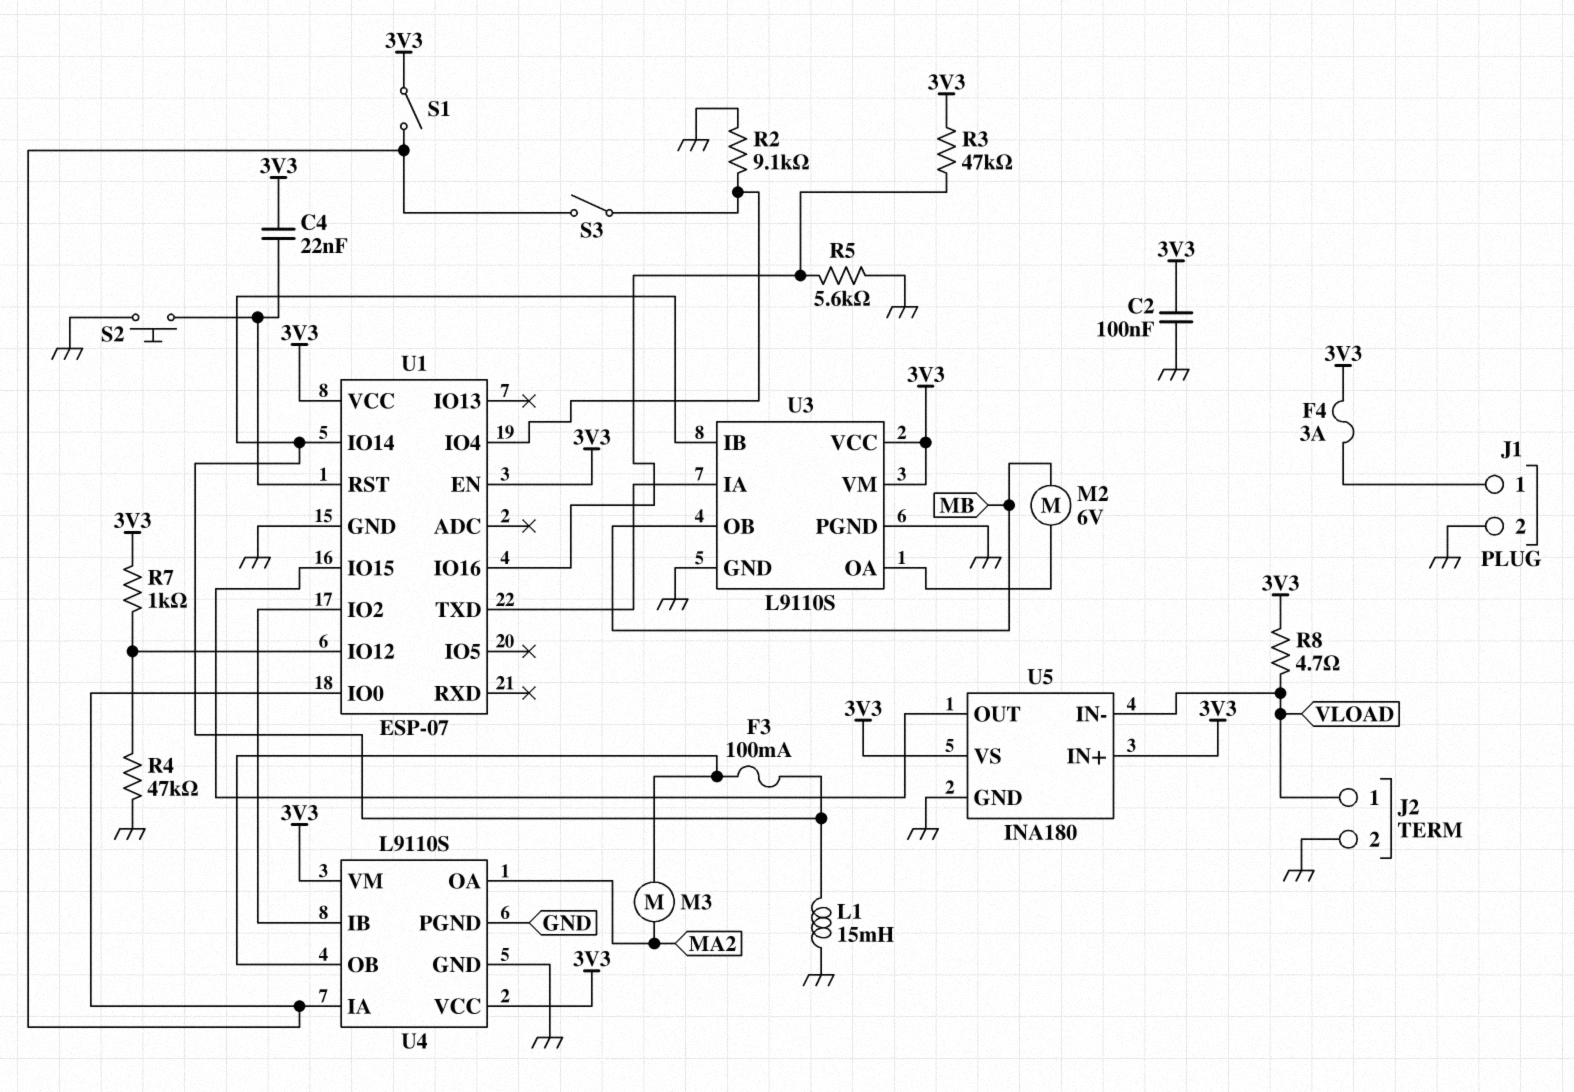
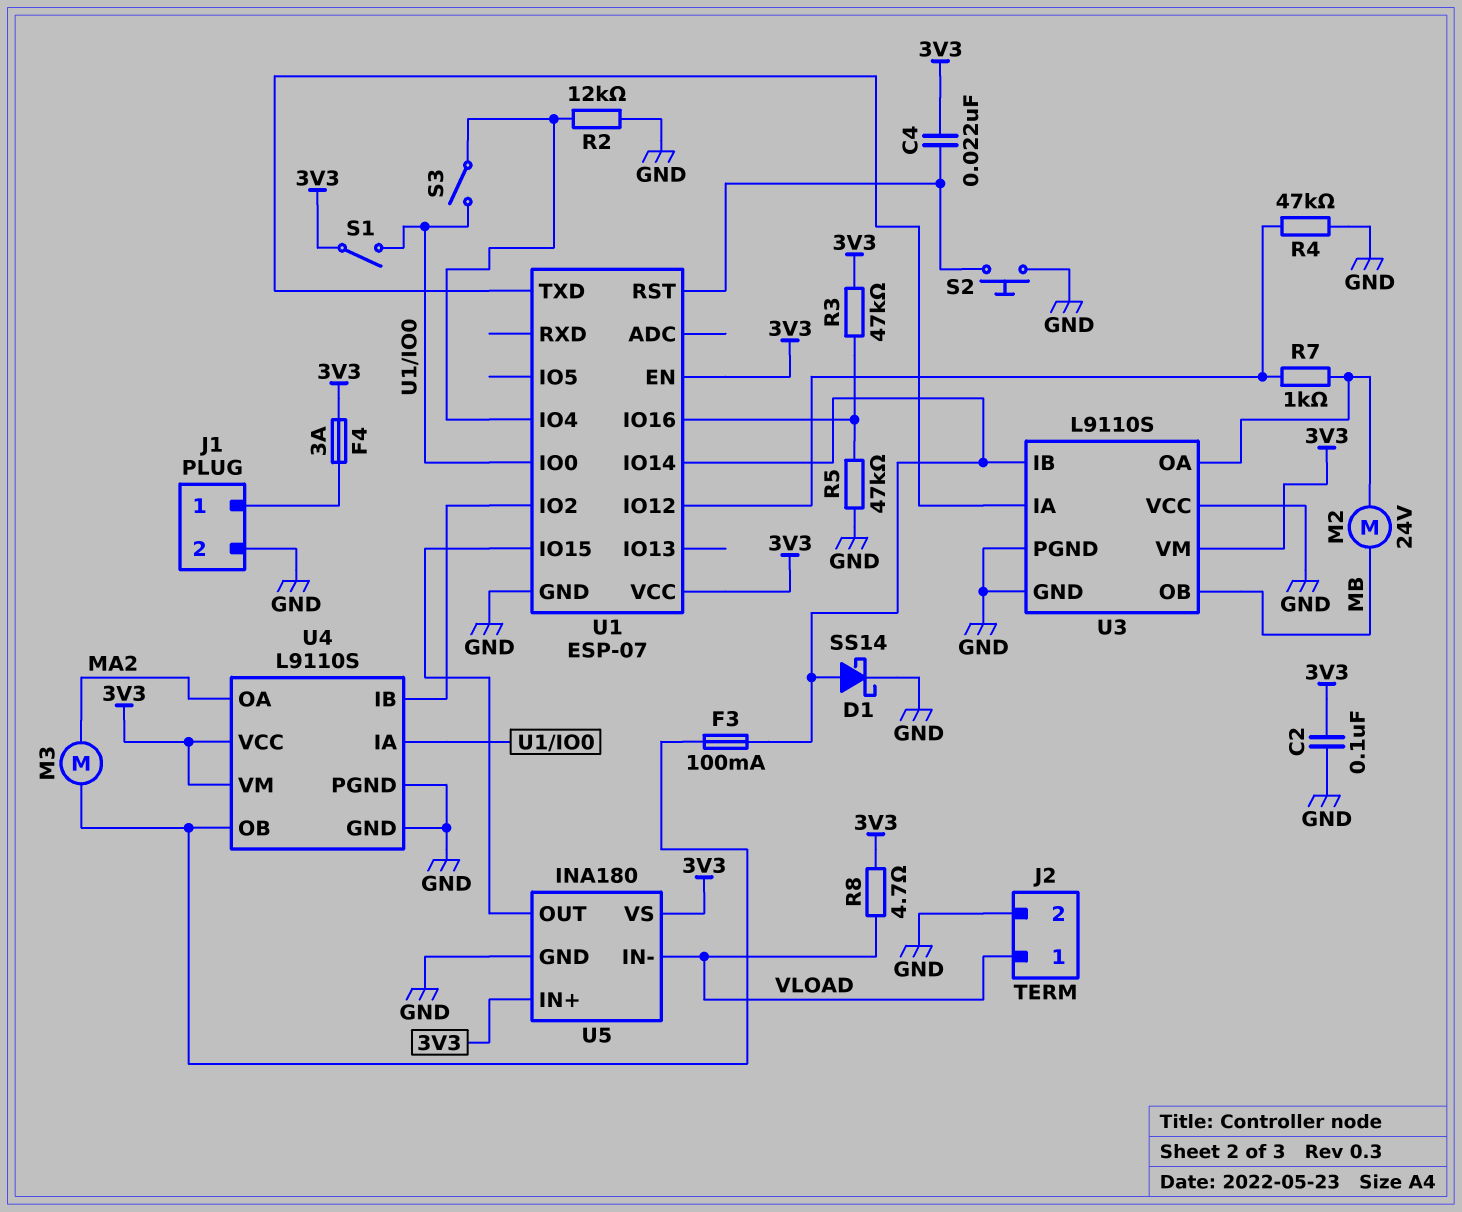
D1: none -> schottky SS14 (A U1/IO14, K GND)
L1: 15mH (GND, U1/IO14) -> none
M2: motor 6V (MB, U3/OA) -> motor 24V (MB, U3/OA)
R2: 9.1k (GND, U1/IO4) -> 12k (GND, U1/IO4)
R5: 5.6k (GND, U1/IO16) -> 47k (GND, U1/IO16)
R7: 1k (3V3, U1/IO12) -> 1k (U1/IO12, U3/OA)
U3 pin VCC: 3V3 -> GND

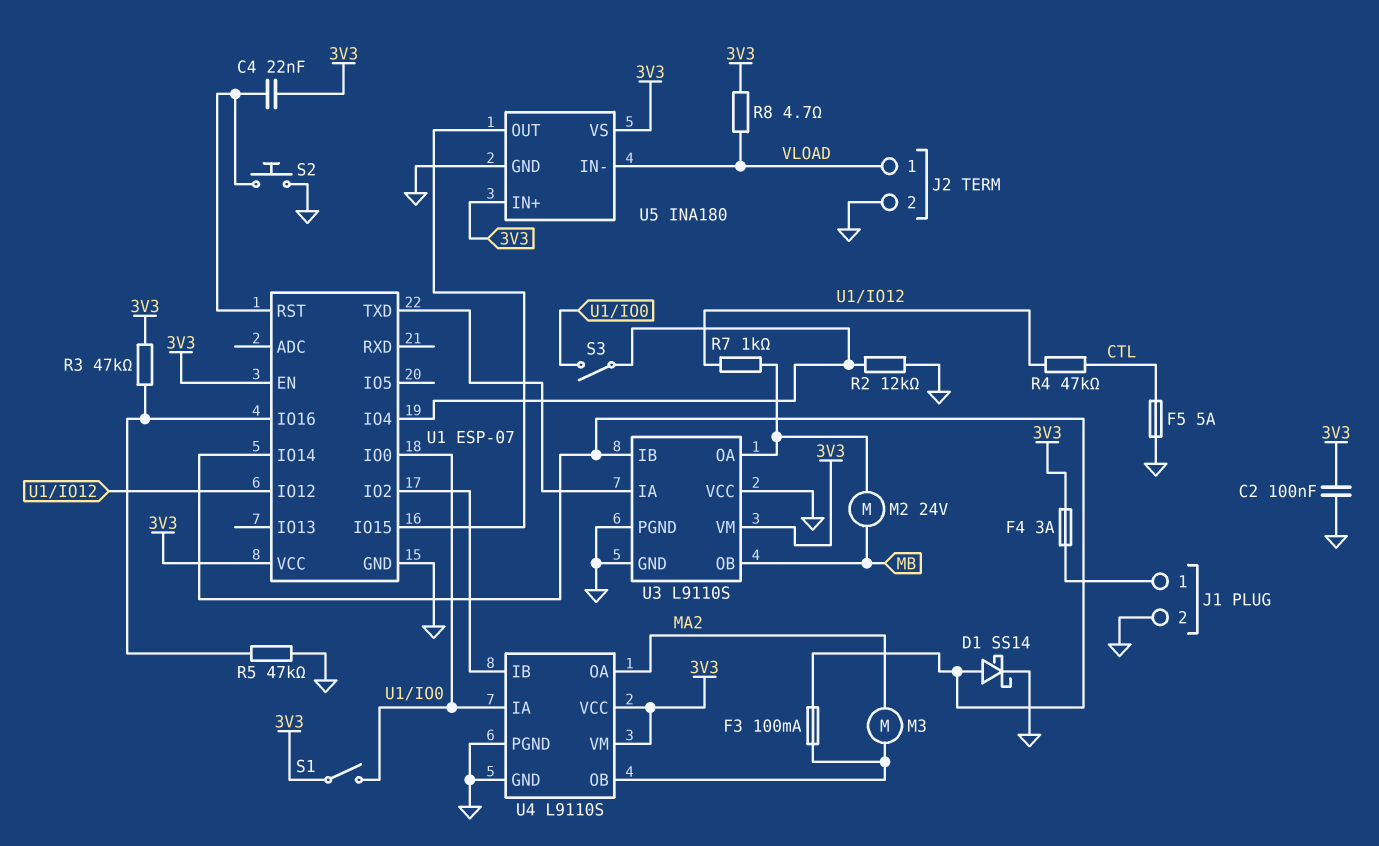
F5: none -> 5A (CTL, GND)
R4: 47k (GND, U1/IO12) -> 47k (CTL, U1/IO12)

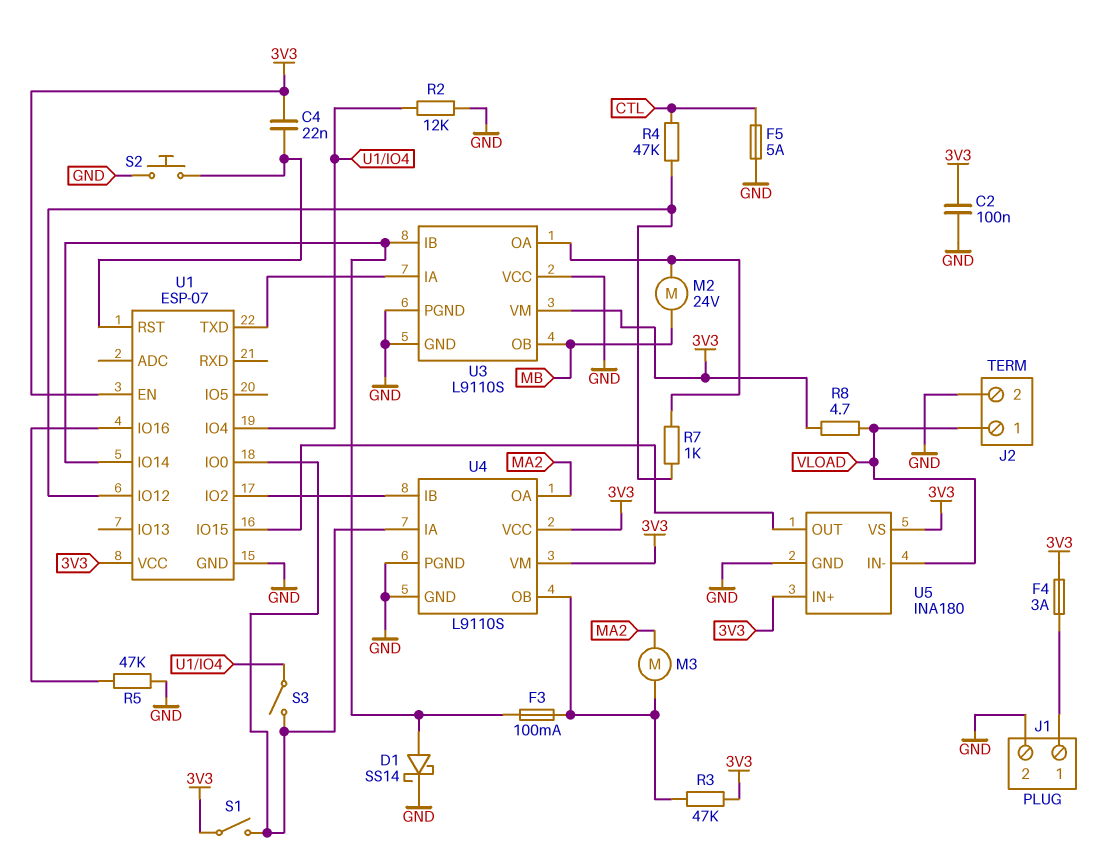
R3: 47k (3V3, U1/IO16) -> 47k (3V3, U4/OB)

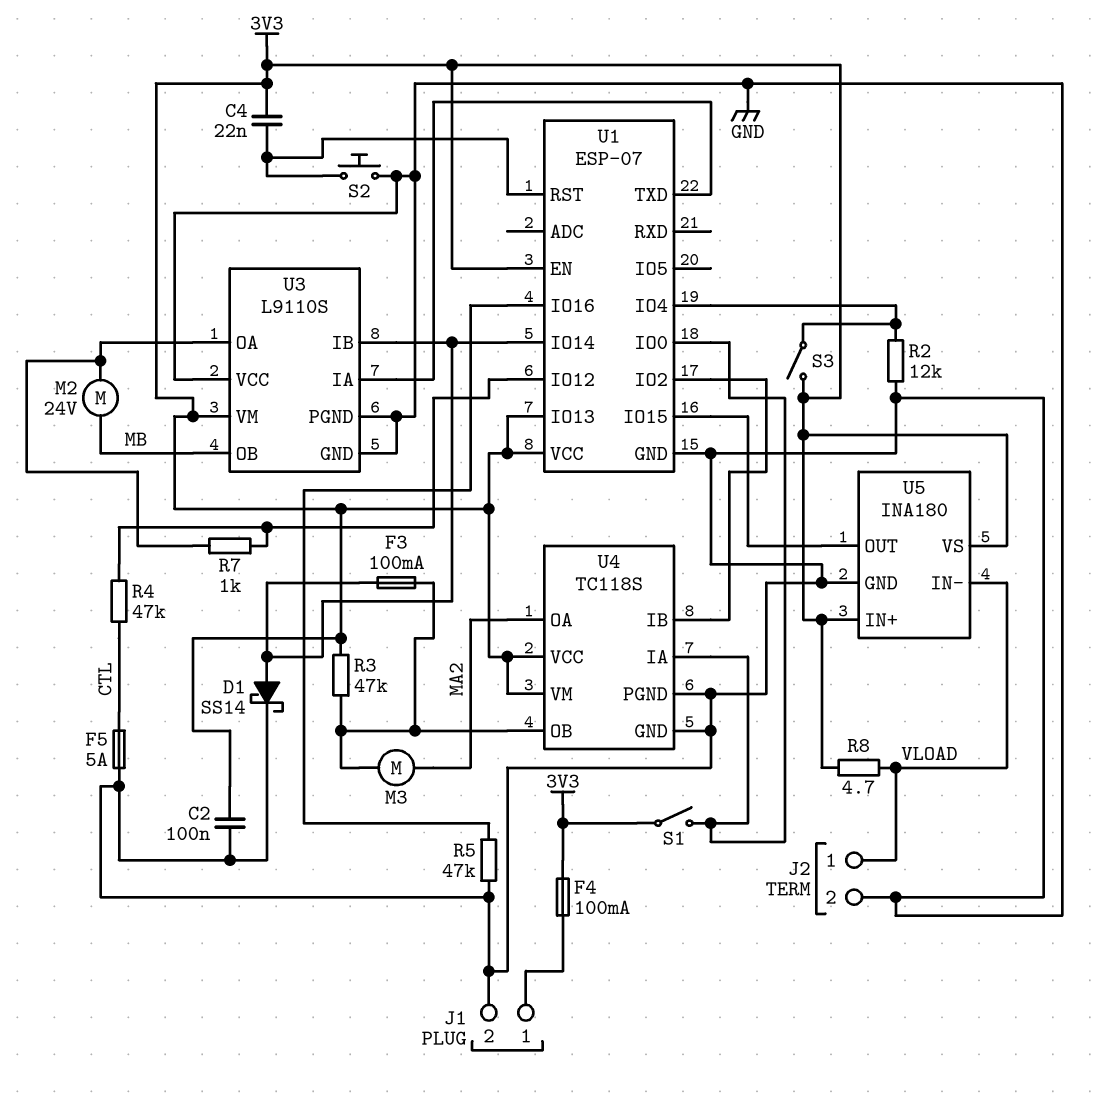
F4: 3A (3V3, J1/1) -> 100mA (3V3, J1/1)
S3: switch (U1/IO0, U1/IO4) -> switch (3V3, U1/IO4)
U1 pin IO13: none -> 3V3
U4: L9110S -> TC118S

